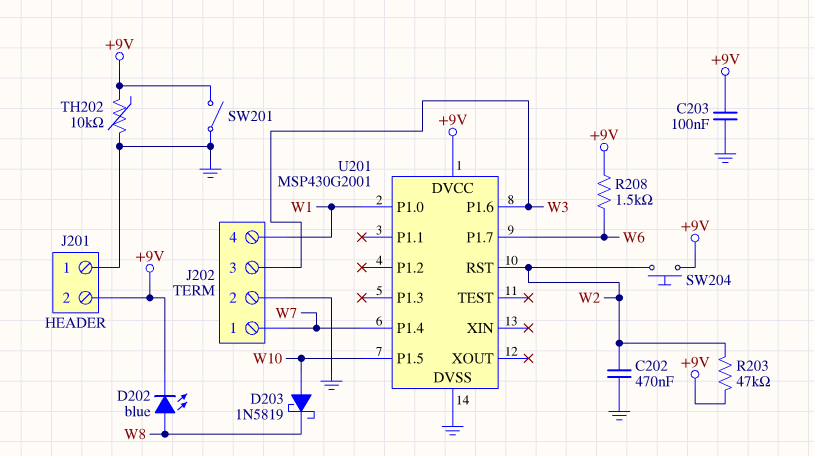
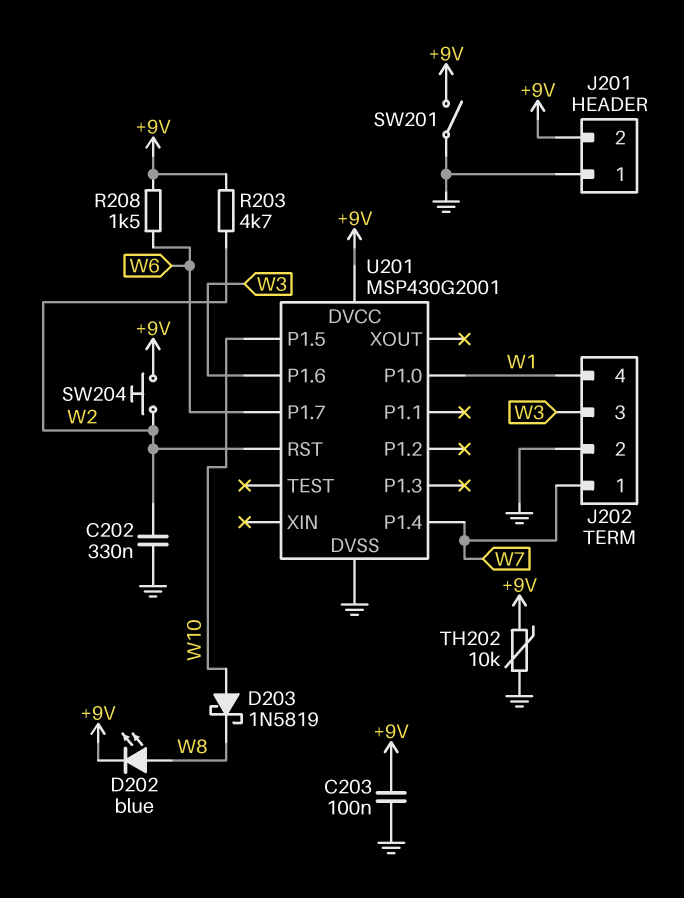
C202: 470nF (GND, W2) -> 330nF (GND, W2)
R203: 47k (+9V, W2) -> 4.7k (+9V, W2)

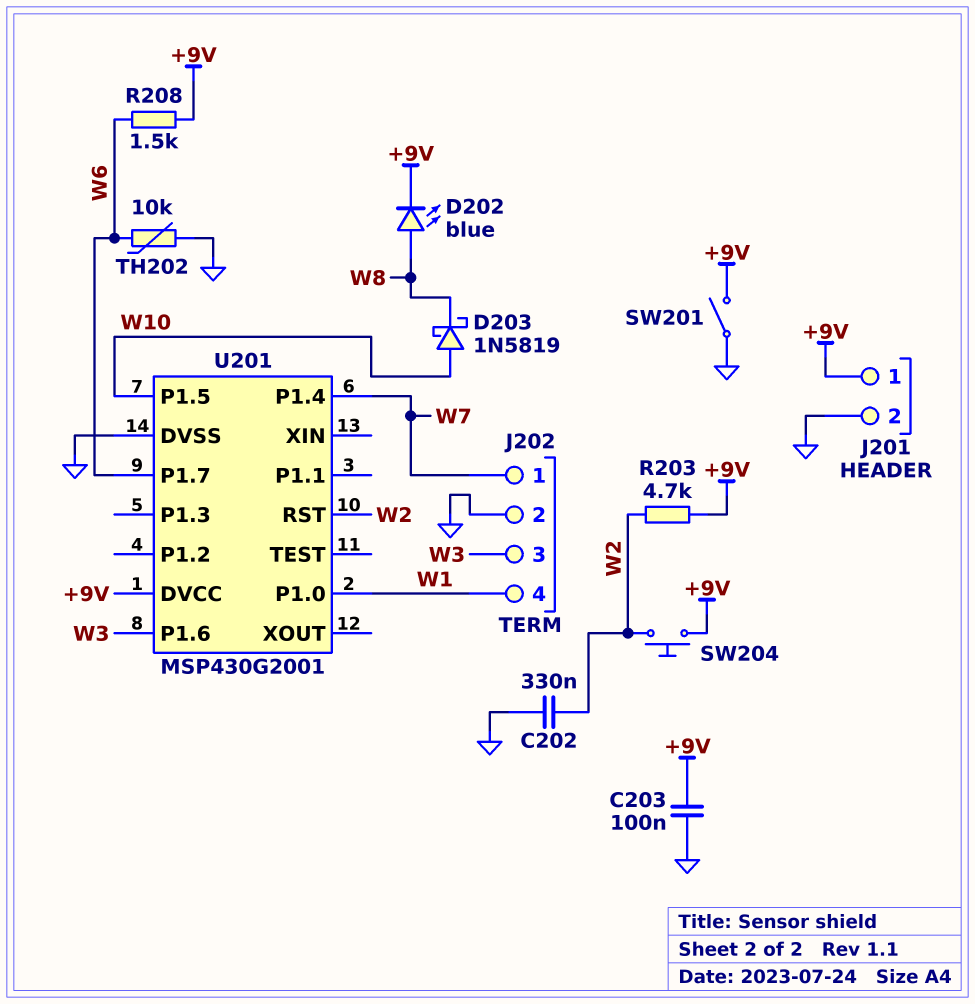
J201 pin 1: GND -> +9V
J201 pin 2: +9V -> GND
TH202: 10k (+9V, GND) -> 10k (GND, W6)

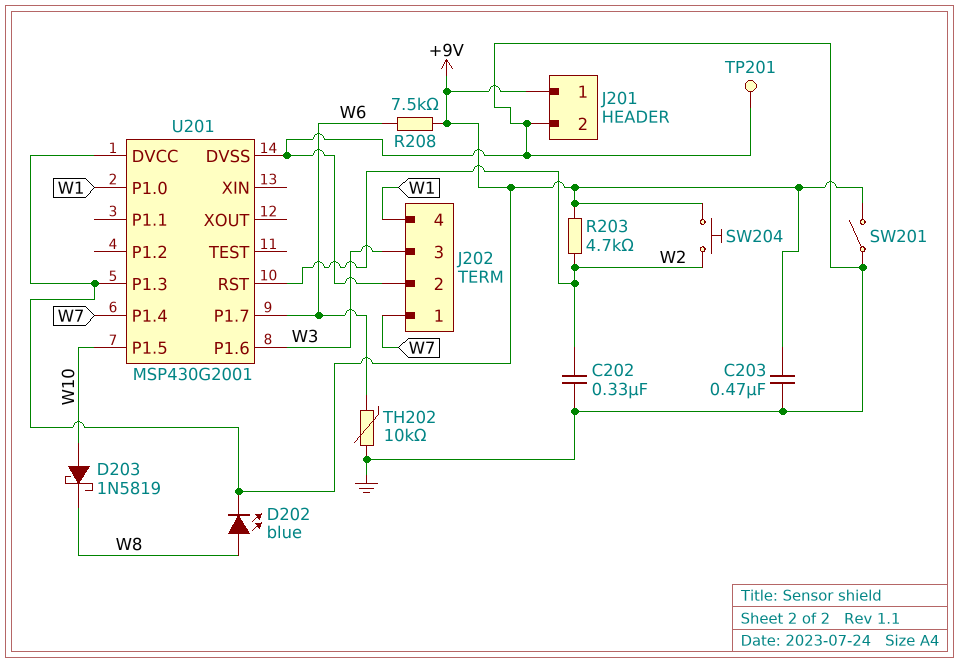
C203: 100nF (+9V, GND) -> 470nF (+9V, GND)
R208: 1.5k (+9V, W6) -> 7.5k (+9V, W6)
TP201: none -> test point (GND)
U201 pin P1.3: none -> +9V

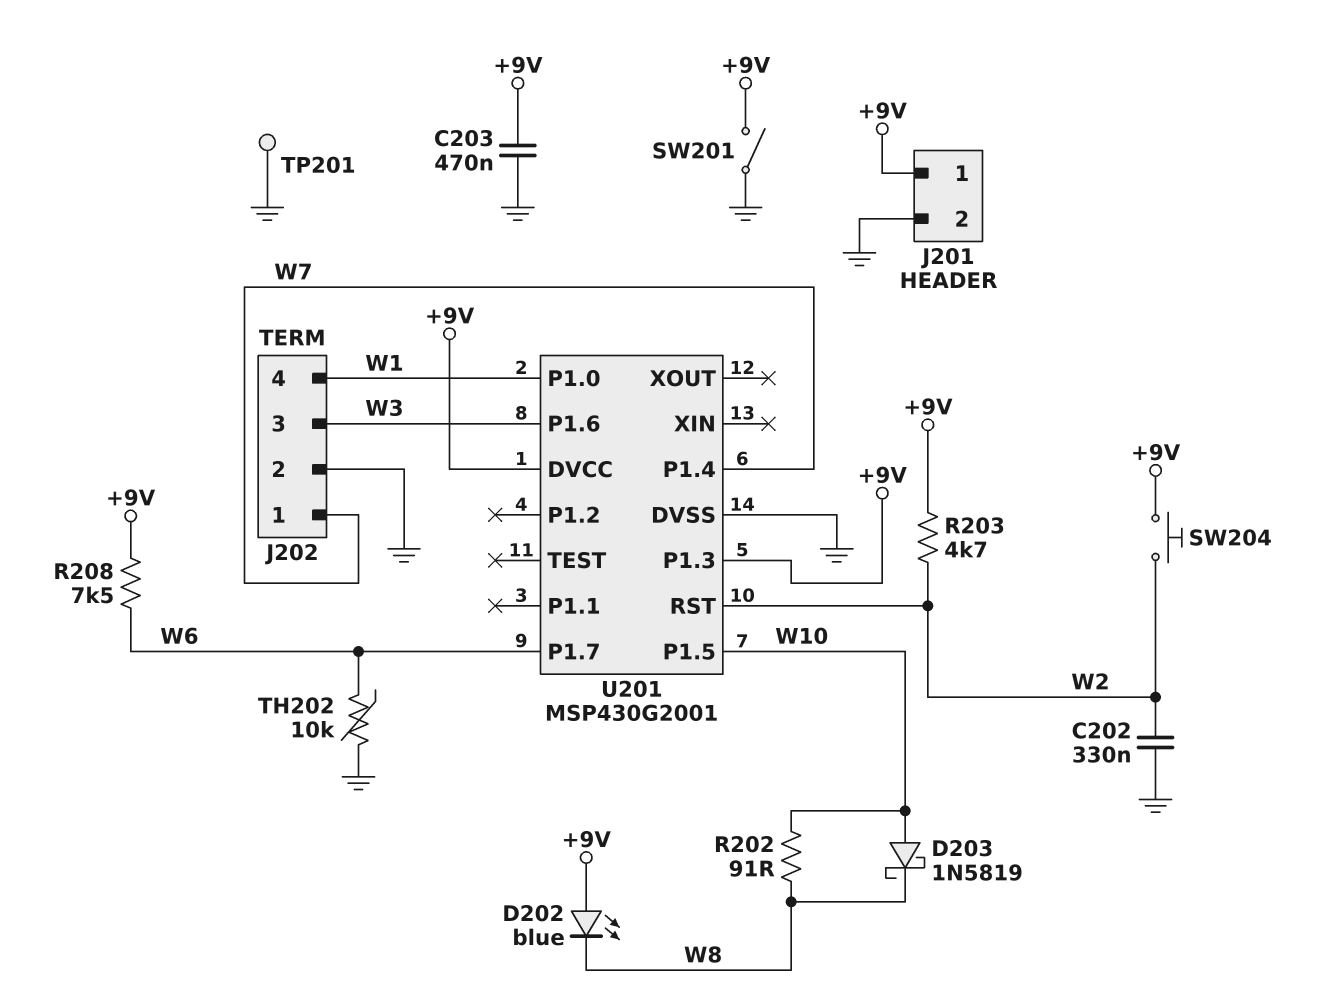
D202: LED blue (A W8, K +9V) -> LED blue (A +9V, K W8)
R202: none -> 91 (W8, W10)

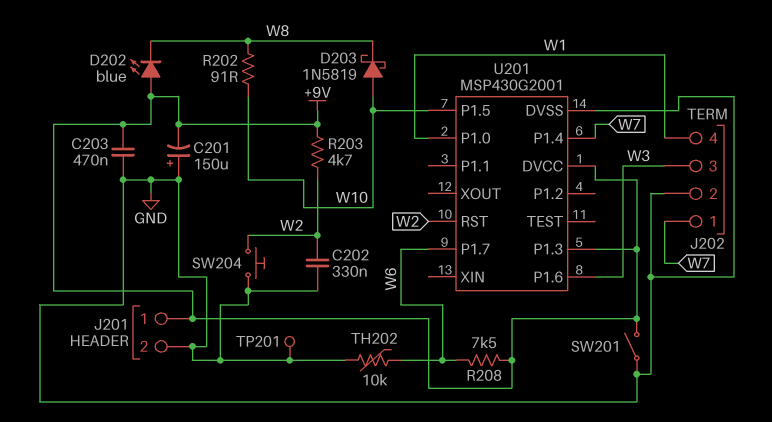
C201: none -> 150uF (plus GND, minus +9V)
SW204: button (+9V, W2) -> button (GND, W2)

